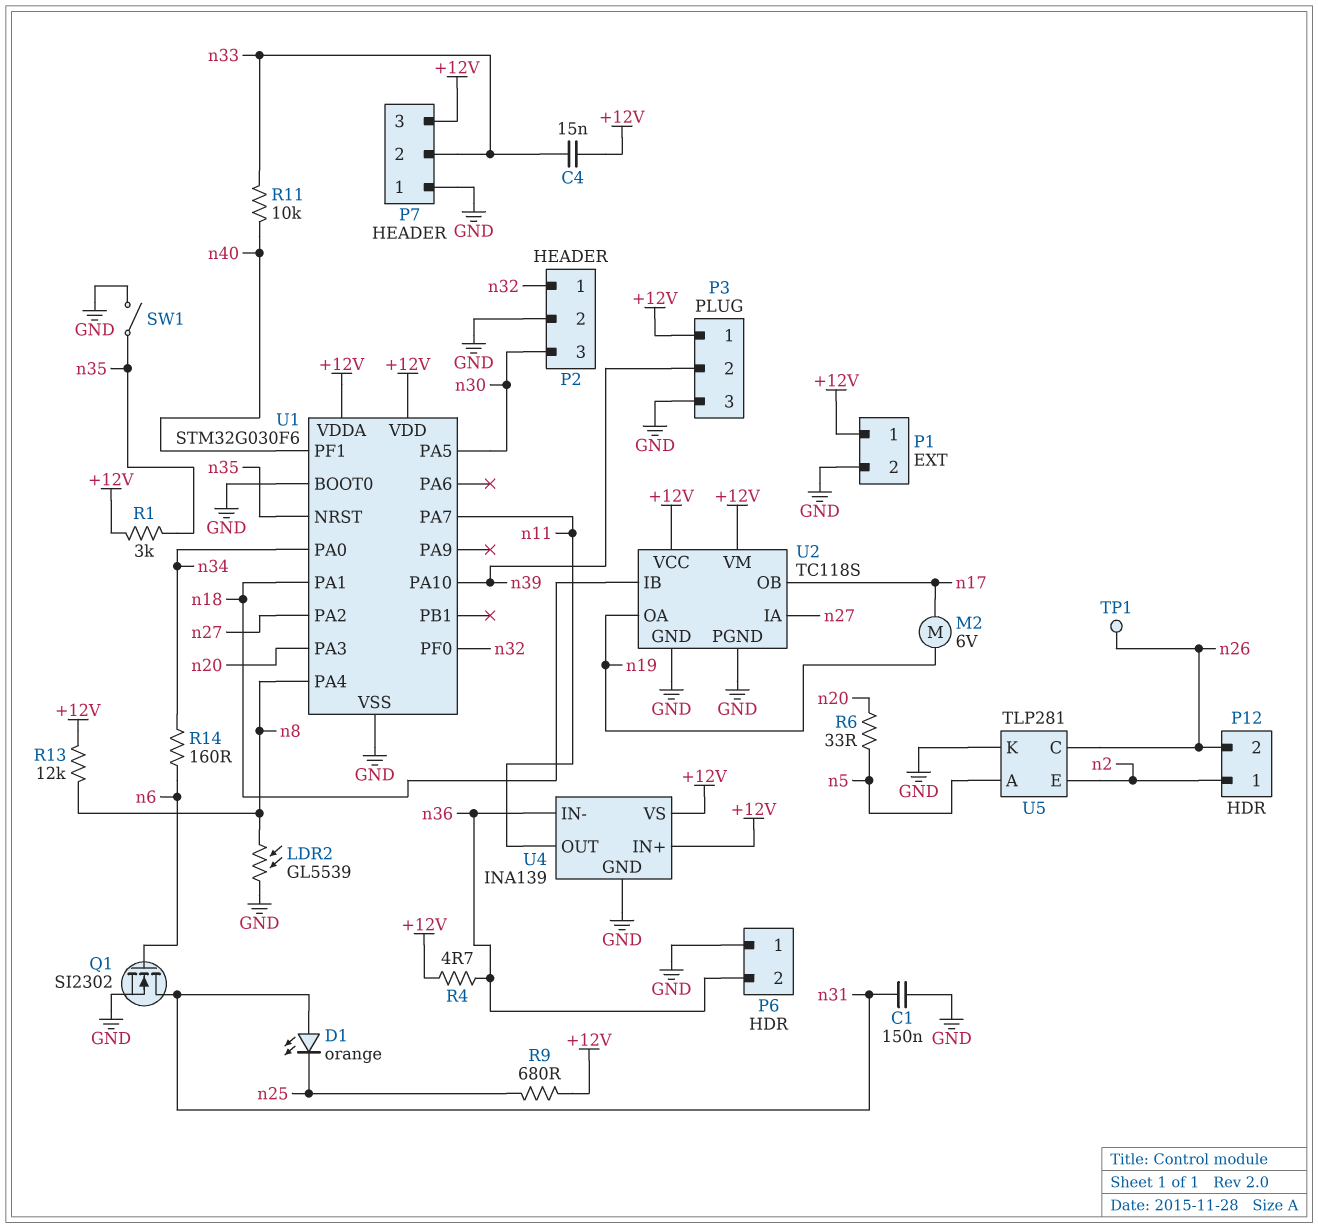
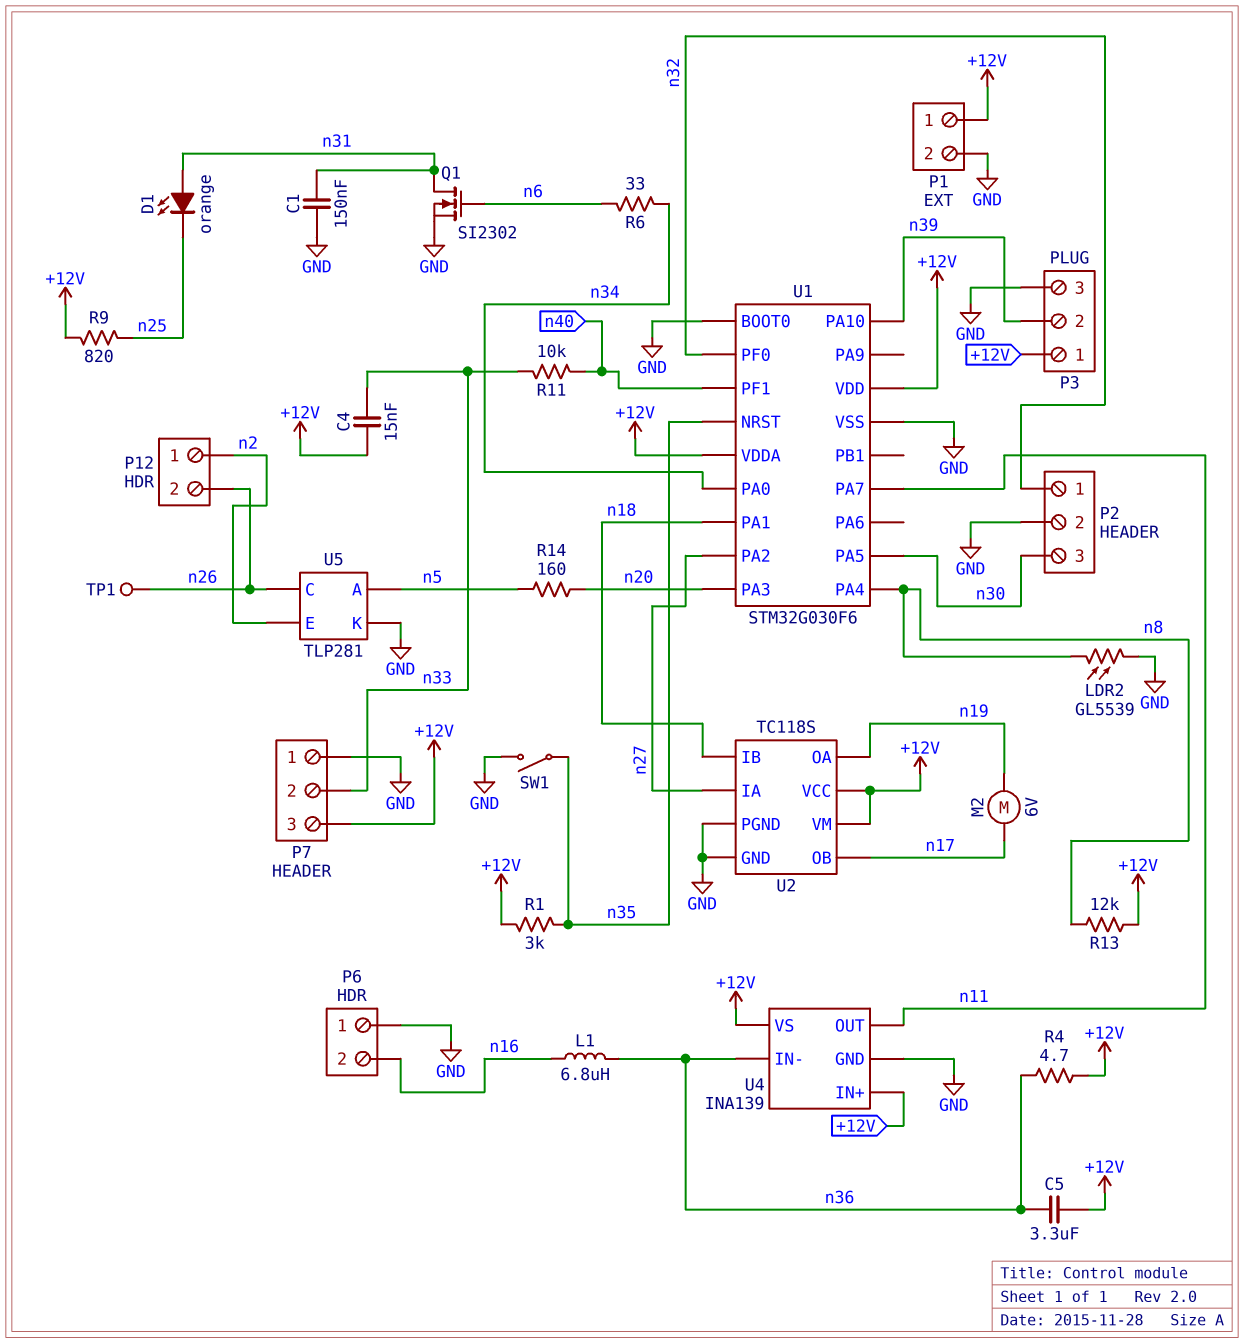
C5: none -> 3.3uF (+12V, n36)
L1: none -> 6.8uH (n16, n36)
P6 pin 2: n36 -> n16
R6: 33 (n5, n20) -> 33 (n6, n34)
R9: 680 (+12V, n25) -> 820 (+12V, n25)
R14: 160 (n6, n34) -> 160 (n5, n20)

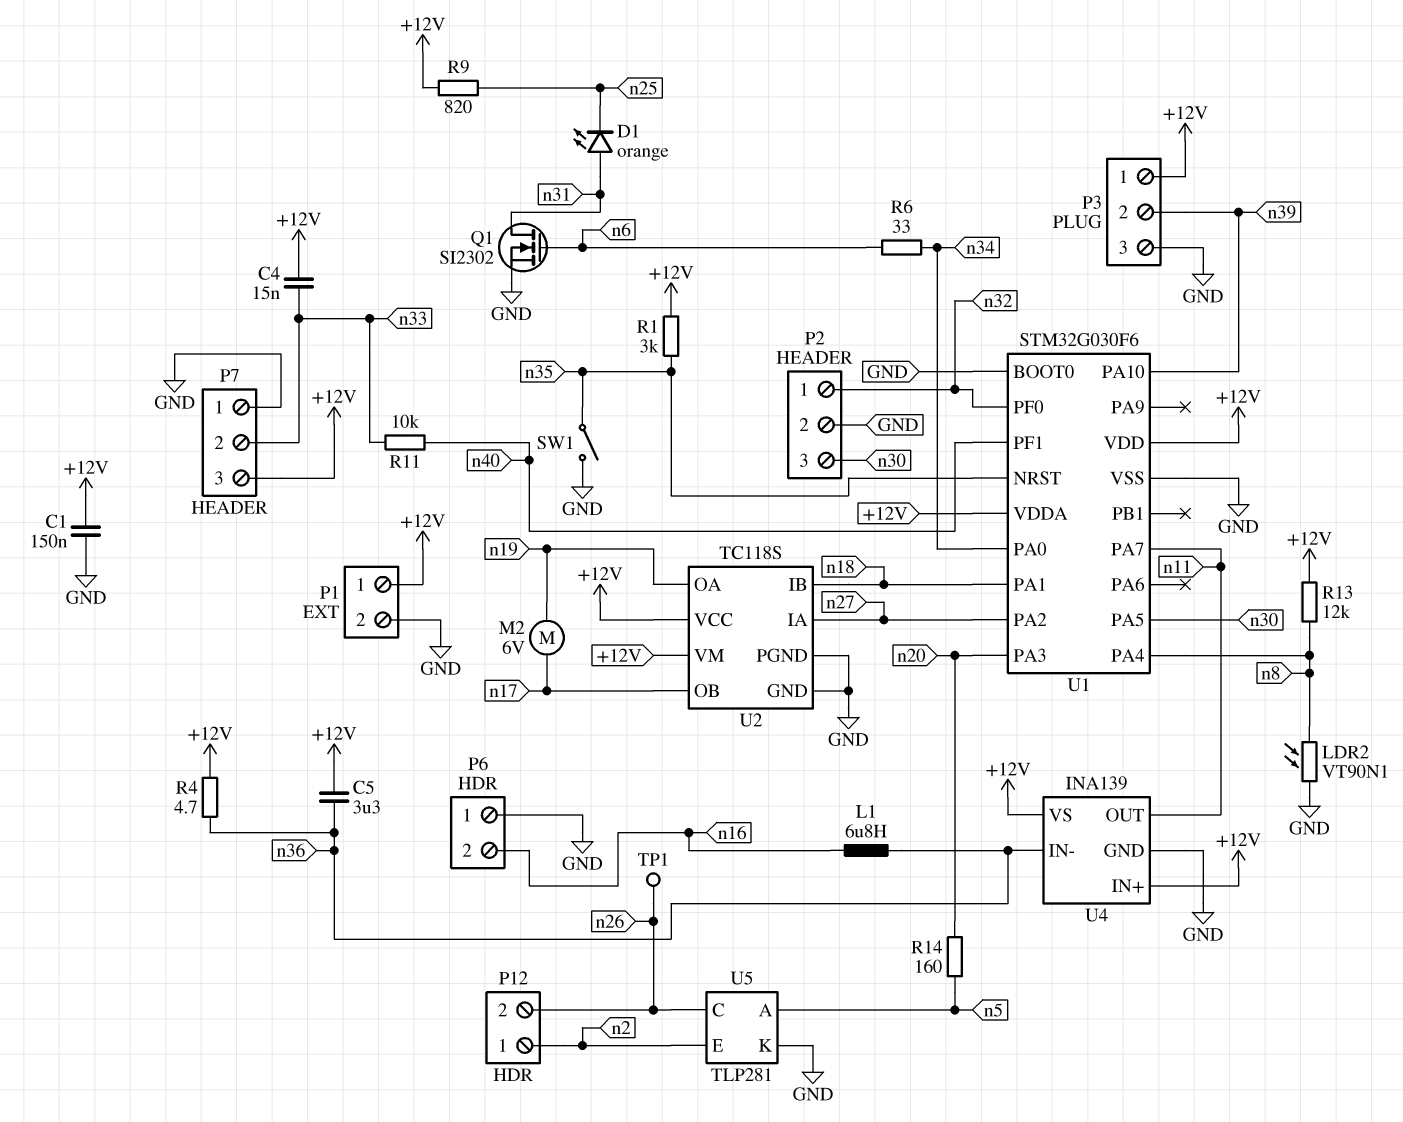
C1: 150nF (GND, n31) -> 150nF (+12V, GND)
LDR2: GL5539 (GND, n8) -> VT90N1 (GND, n8)

